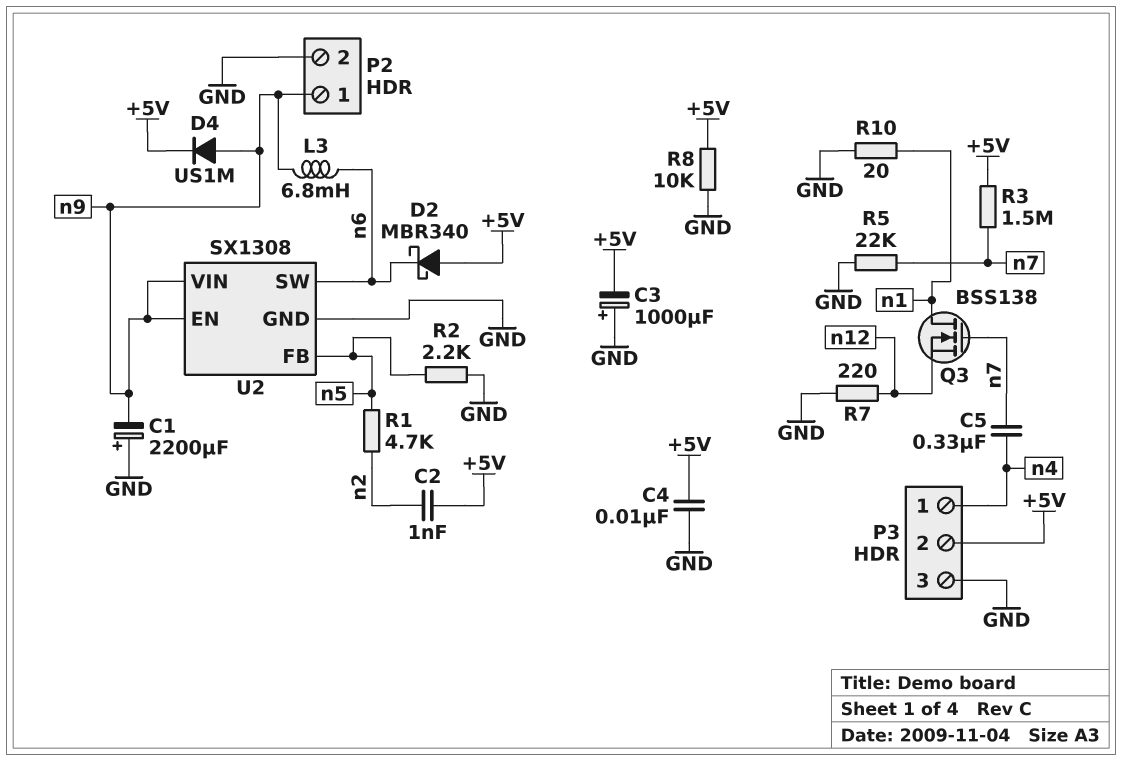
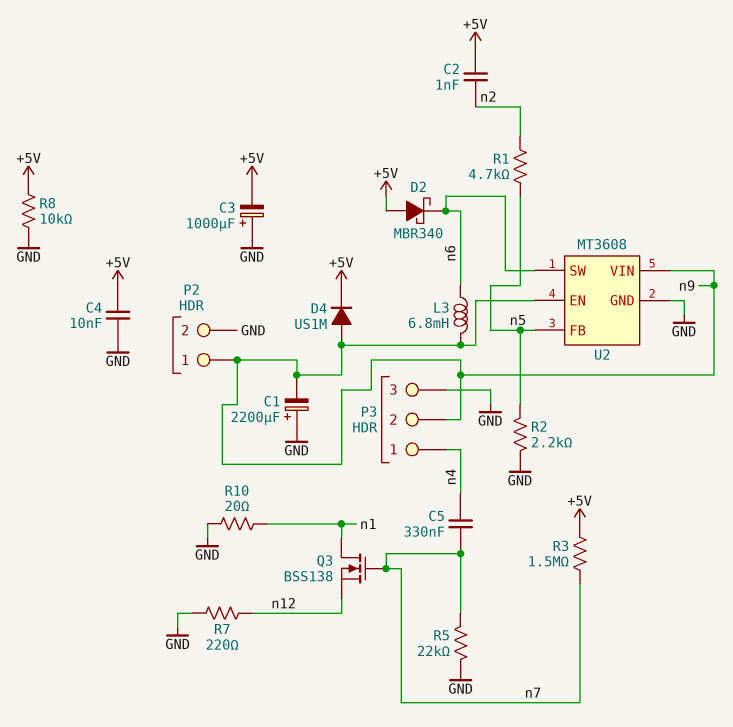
P3 pin 2: +5V -> n9
U2: SX1308 -> MT3608

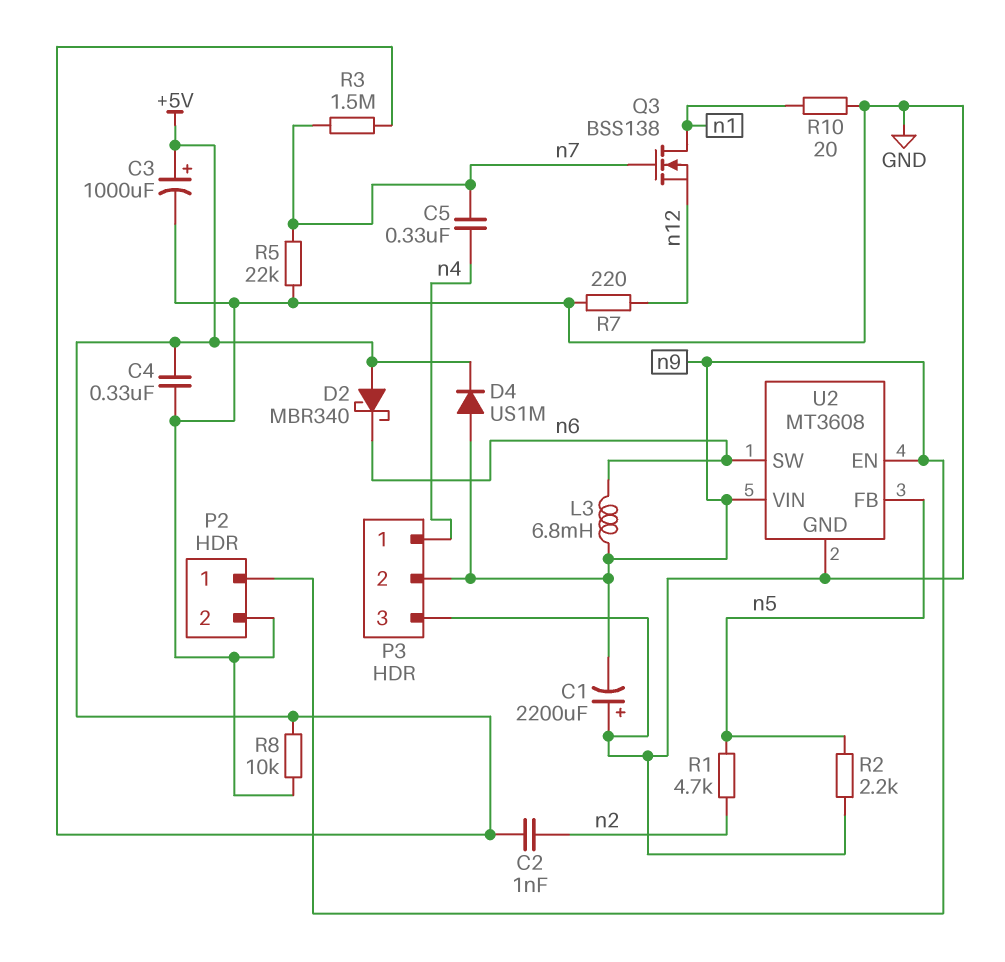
C3: 1000uF (plus GND, minus +5V) -> 1000uF (plus +5V, minus GND)
C4: 10nF (+5V, GND) -> 330nF (+5V, GND)

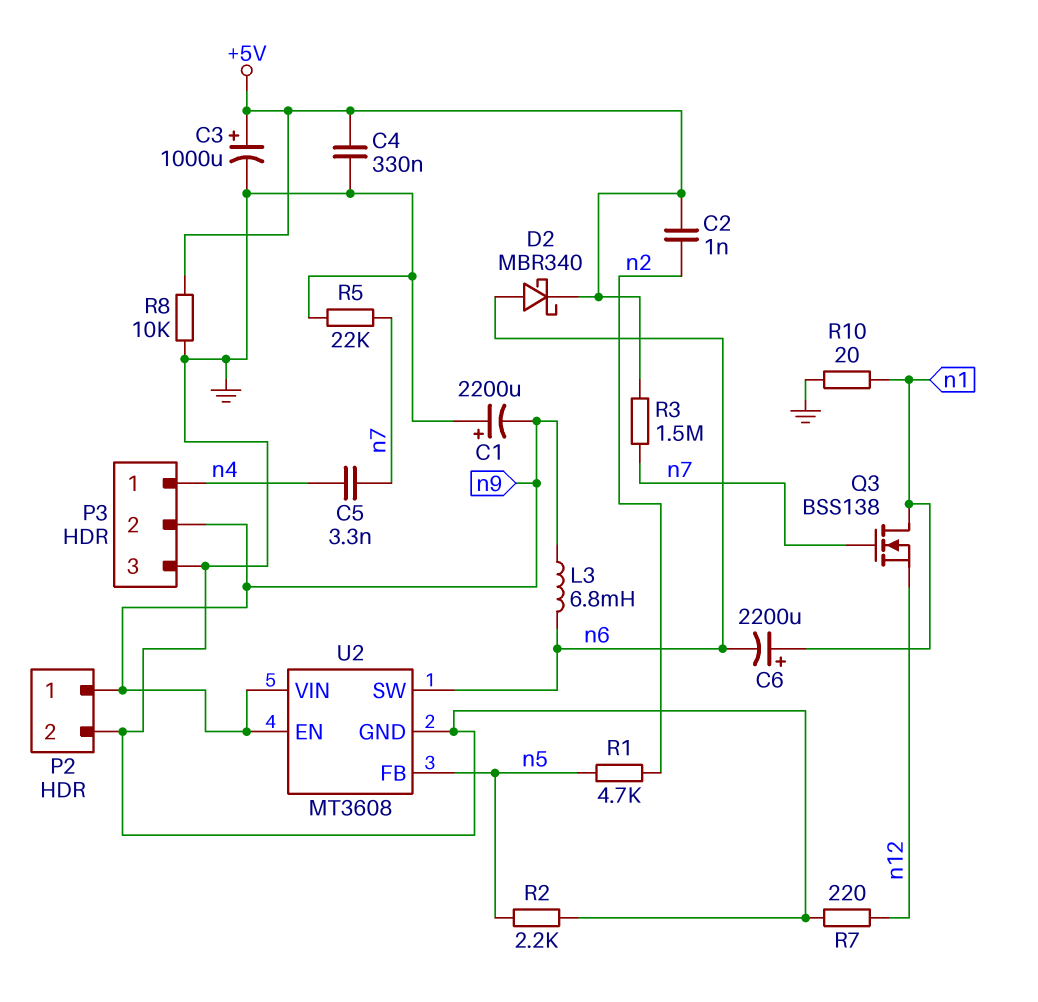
C5: 330nF (n4, n7) -> 3.3nF (n4, n7)
C6: none -> 2200uF (plus n1, minus n6)
D2: schottky MBR340 (A +5V, K n6) -> schottky MBR340 (A n6, K +5V)
D4: diode US1M (A n9, K +5V) -> none

